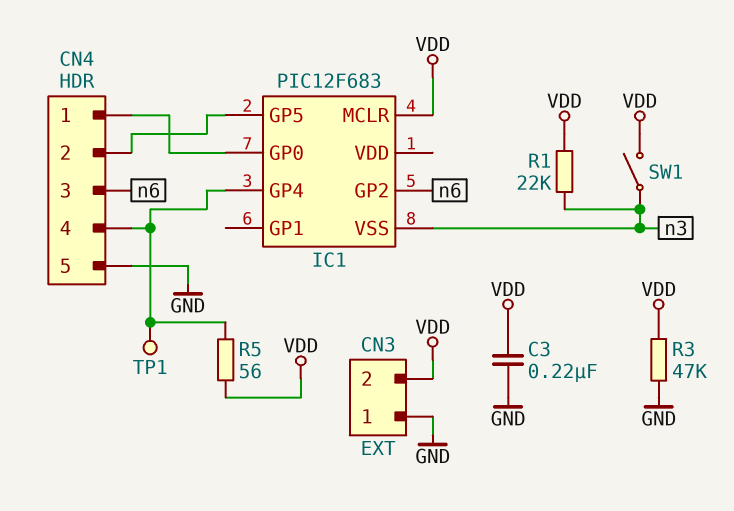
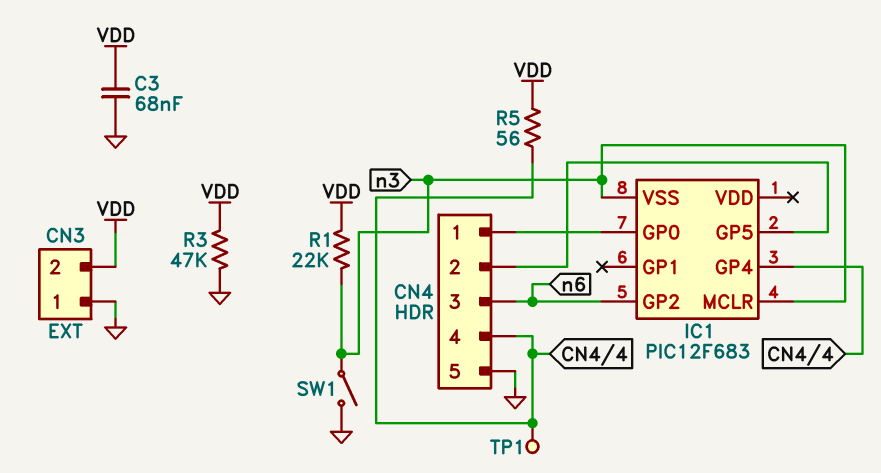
C3: 220nF (GND, VDD) -> 68nF (GND, VDD)
IC1 pin MCLR: VDD -> n3
SW1: switch (VDD, n3) -> switch (GND, n3)

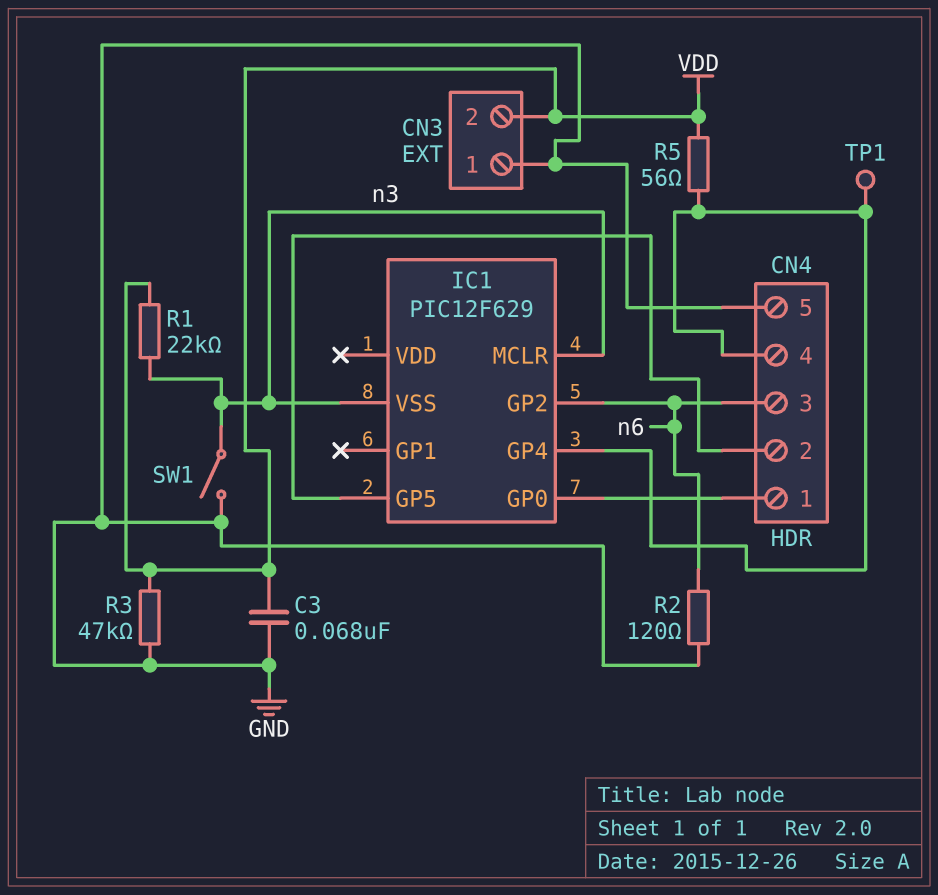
IC1: PIC12F683 -> PIC12F629
R2: none -> 120 (GND, n6)

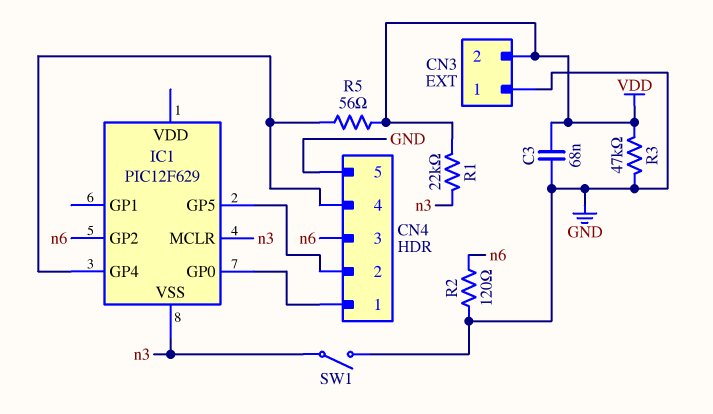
TP1: test point (CN4/4) -> none

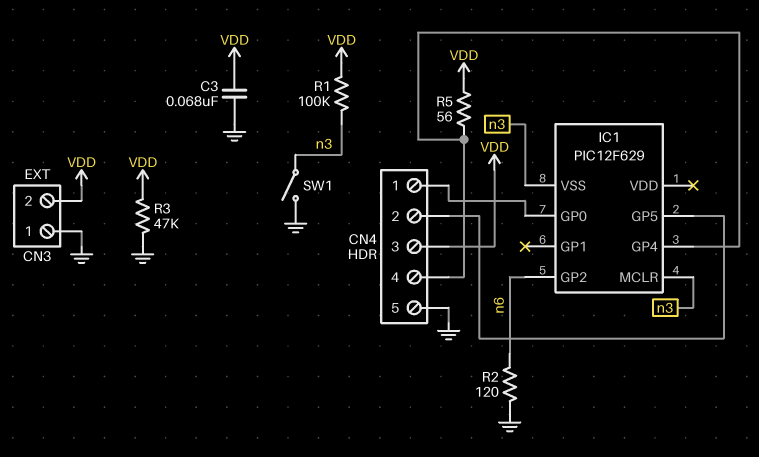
CN4 pin 3: n6 -> VDD
R1: 22k (VDD, n3) -> 100k (VDD, n3)

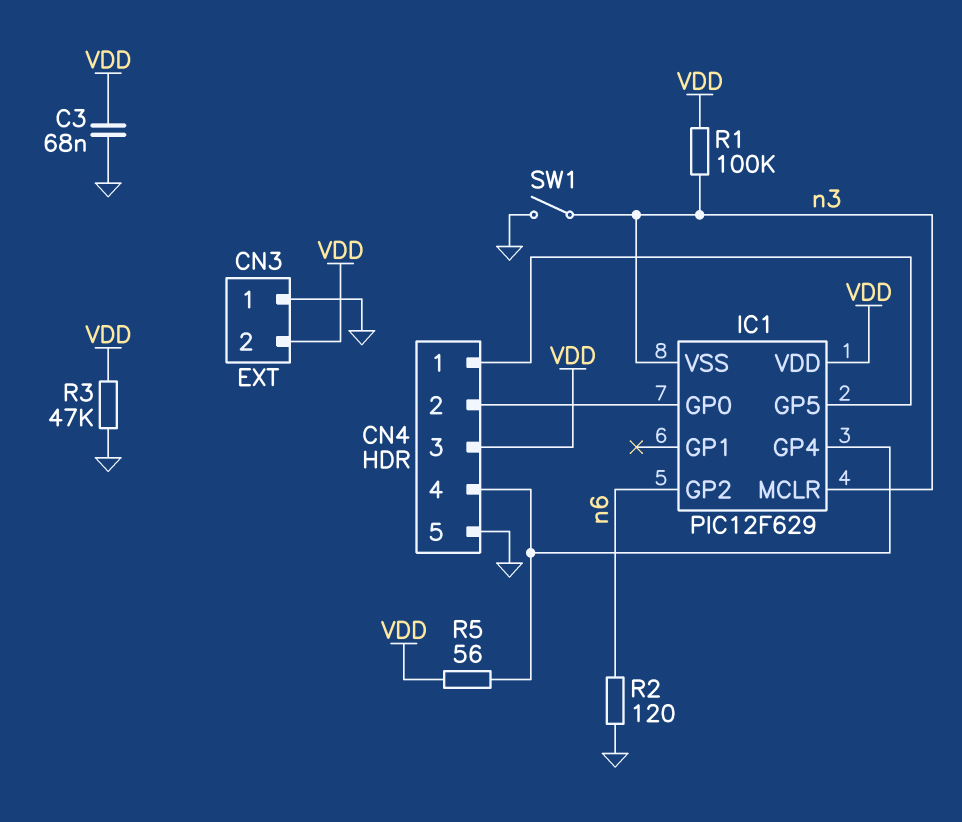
IC1 pin GP0: CN4/1 -> CN4/2
IC1 pin GP5: CN4/2 -> CN4/1
IC1 pin VDD: none -> VDD

